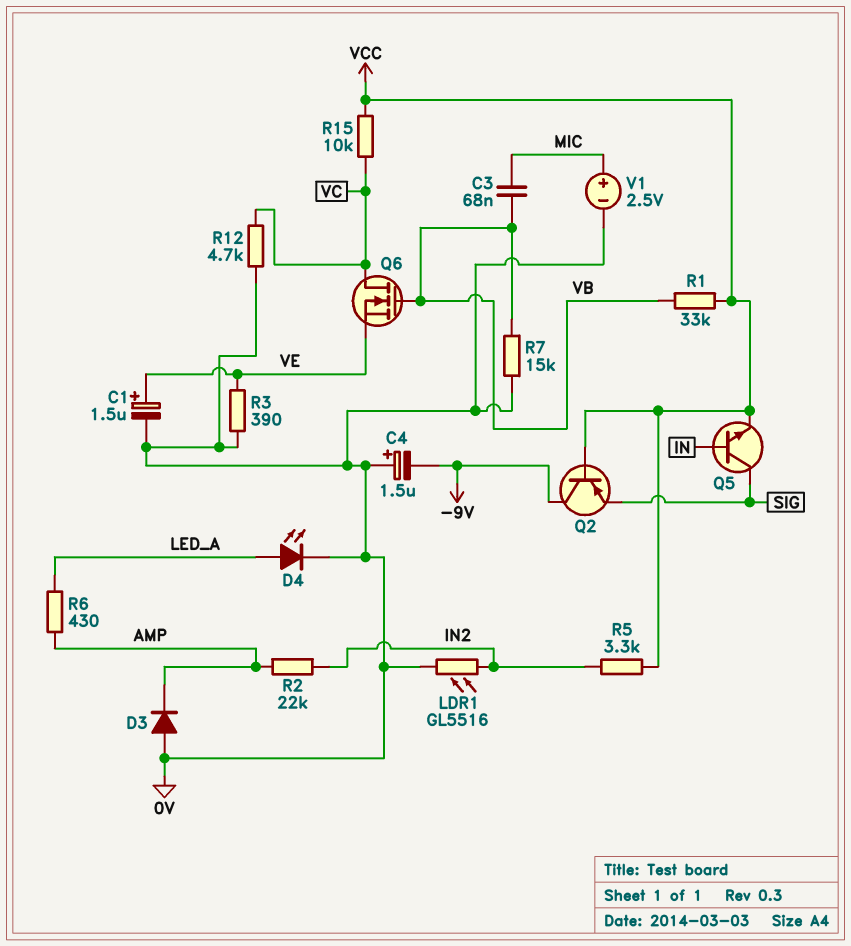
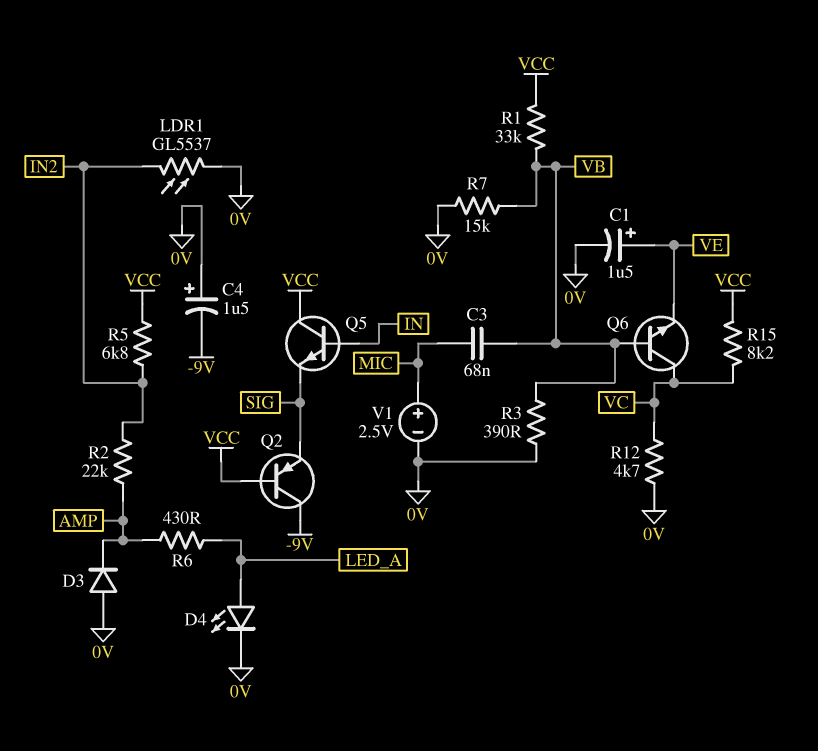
LDR1: GL5516 (0V, IN2) -> GL5537 (0V, IN2)
Q5: NPN (B IN, C SIG, E VCC) -> NPN (B IN, C VCC, E SIG)
Q6: NMOS (G VB, D VC, S VE) -> NPN (B VB, C VC, E VE)
R3: 390 (0V, VE) -> 390 (0V, VB)
R5: 3.3k (IN2, VCC) -> 6.8k (IN2, VCC)
R15: 10k (VC, VCC) -> 8.2k (VC, VCC)

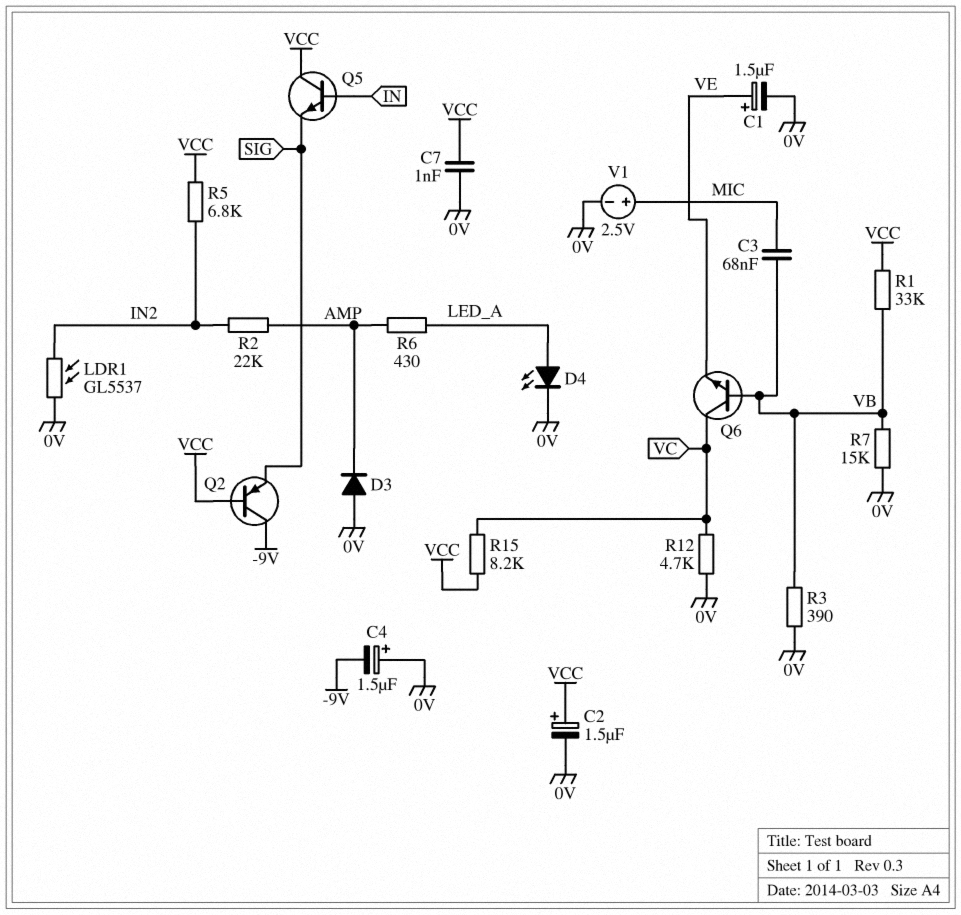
C2: none -> 1.5uF (plus VCC, minus 0V)
C7: none -> 1nF (0V, VCC)

